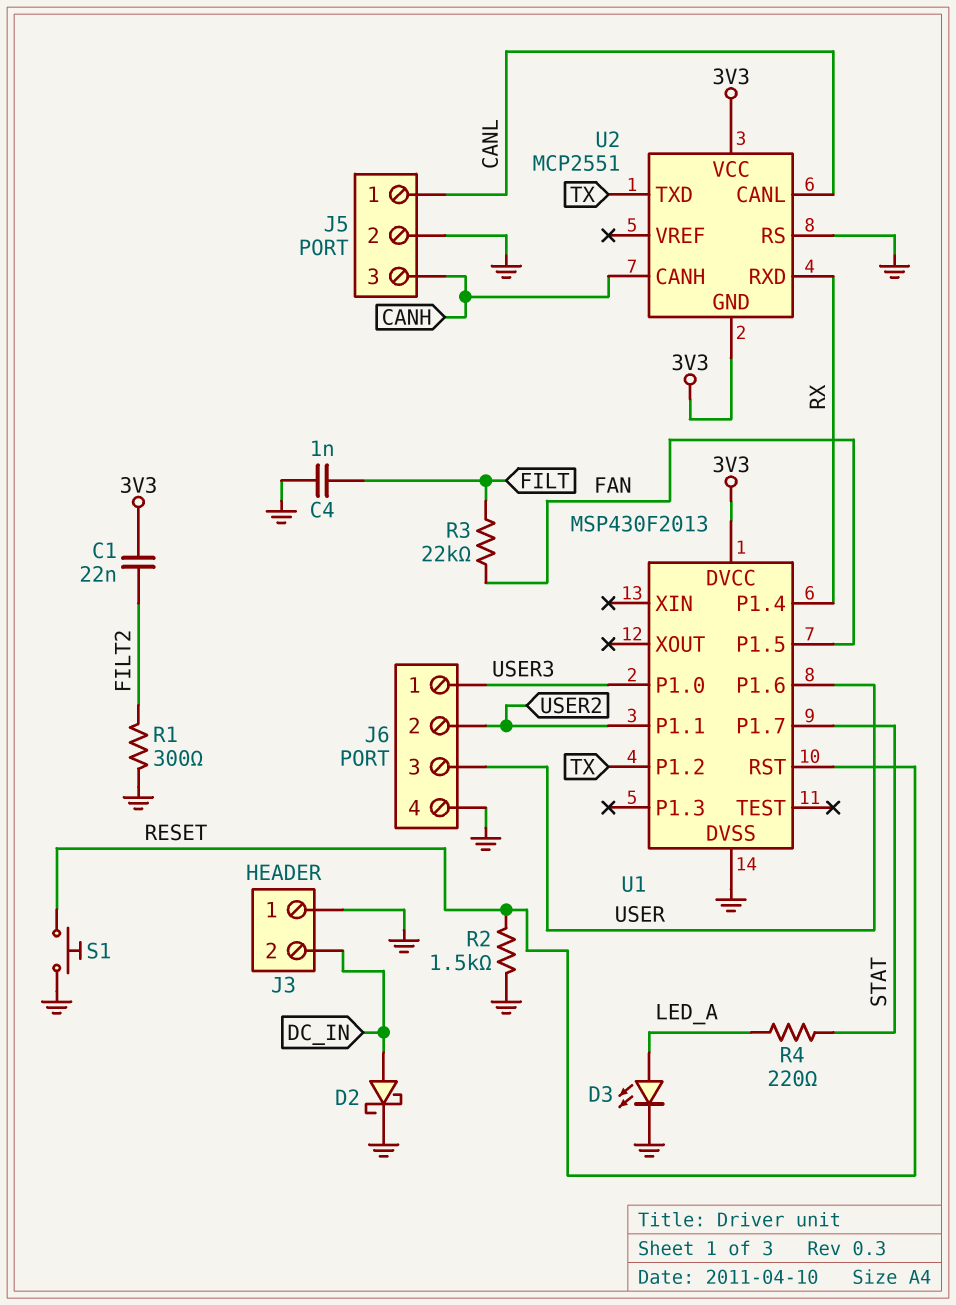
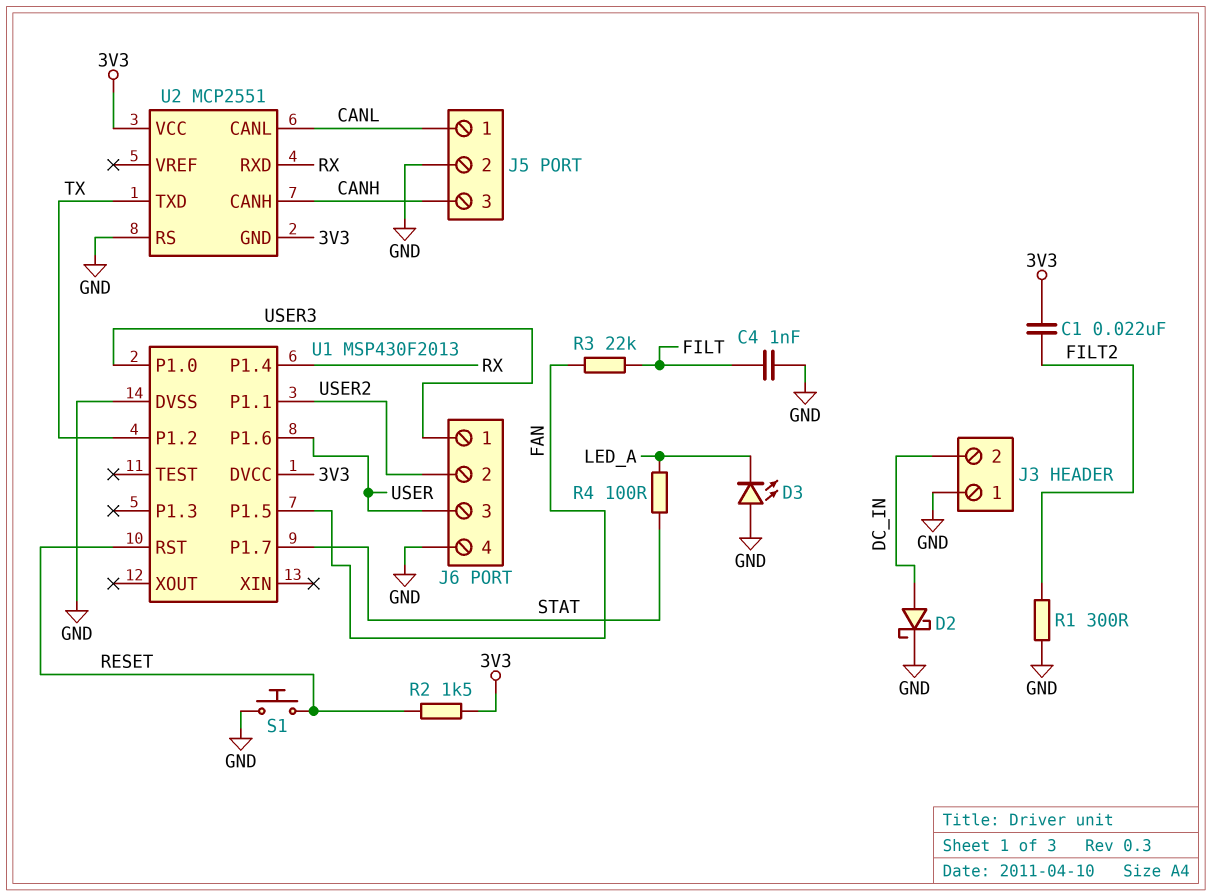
D3: LED (A LED_A, K GND) -> LED (A GND, K LED_A)
R2: 1.5k (GND, RESET) -> 1.5k (3V3, RESET)
R4: 220 (LED_A, STAT) -> 100 (LED_A, STAT)

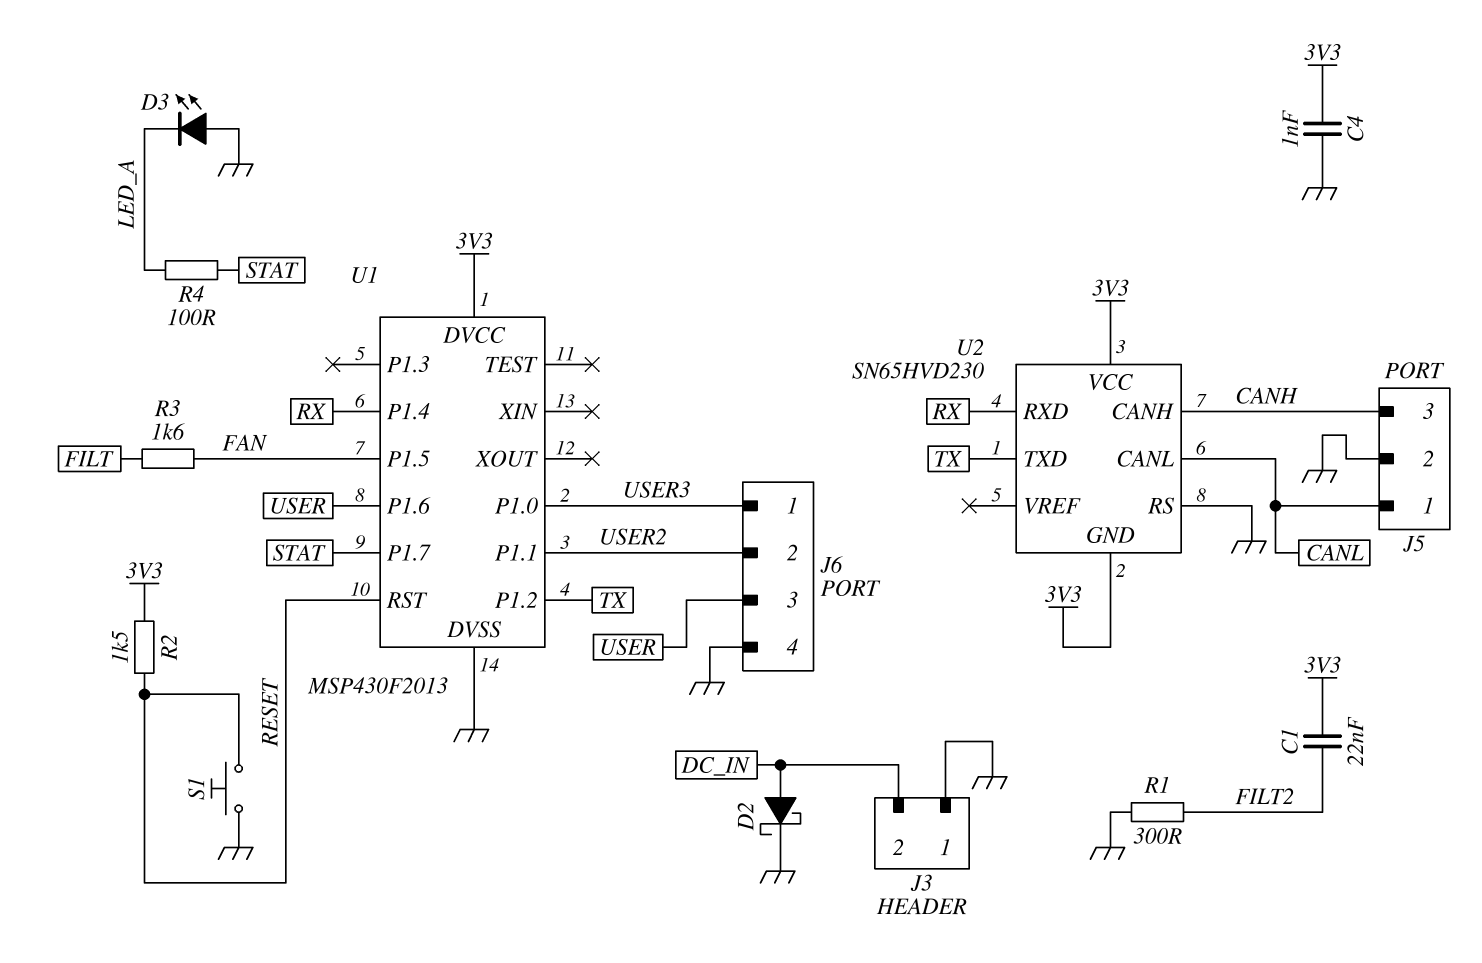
C4: 1nF (FILT, GND) -> 1nF (3V3, GND)
R3: 22k (FAN, FILT) -> 1.6k (FAN, FILT)
U2: MCP2551 -> SN65HVD230

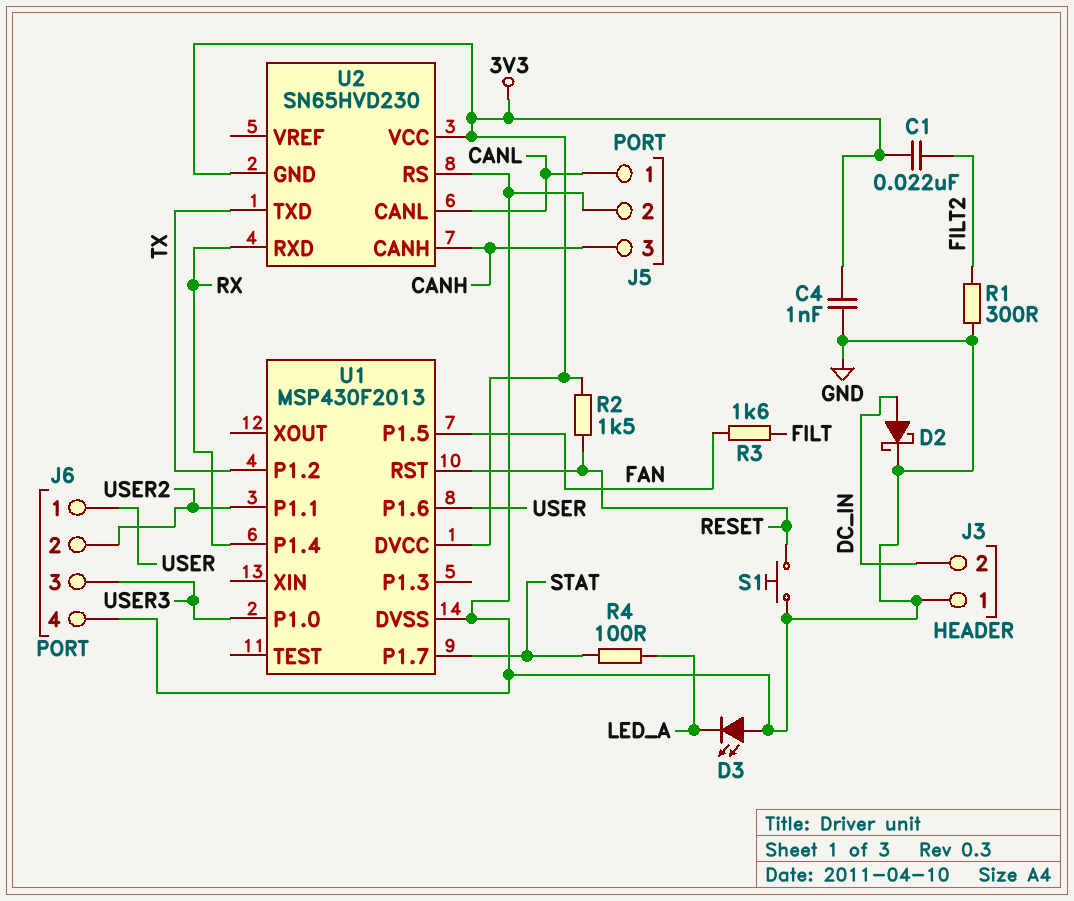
J6 pin 1: USER3 -> USER
J6 pin 3: USER -> USER3

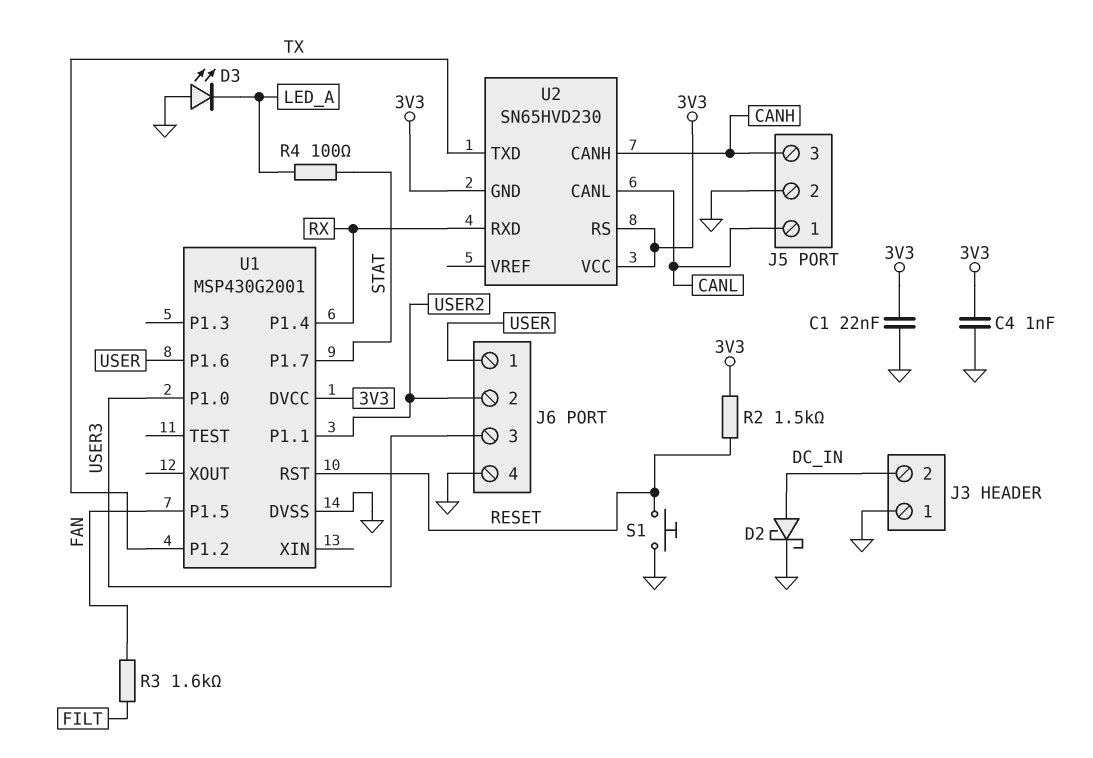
C1: 22nF (3V3, FILT2) -> 22nF (3V3, GND)
R1: 300 (FILT2, GND) -> none
U1: MSP430F2013 -> MSP430G2001
U2 pin RS: GND -> 3V3

